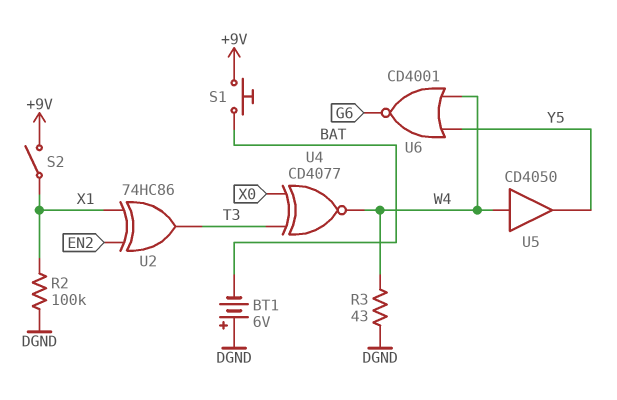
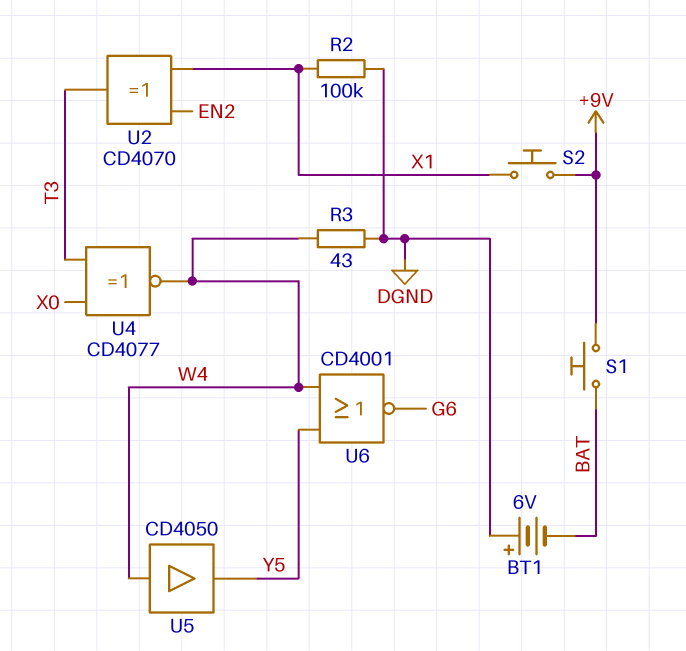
S2: switch (+9V, X1) -> button (+9V, X1)
U2: XOR 74HC86 (in EN2, in X1, out T3) -> XOR CD4070 (in EN2, in X1, out T3)

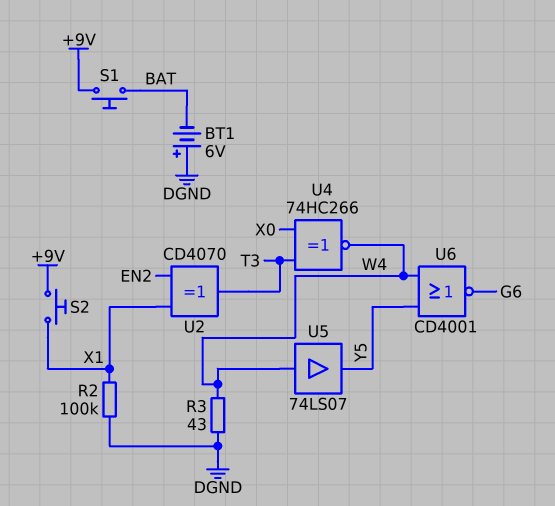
U4: XNOR CD4077 (in T3, in X0, out W4) -> XNOR 74HC266 (in T3, in X0, out W4)
U5: buffer CD4050 (in W4, out Y5) -> buffer 74LS07 (in W4, out Y5)

